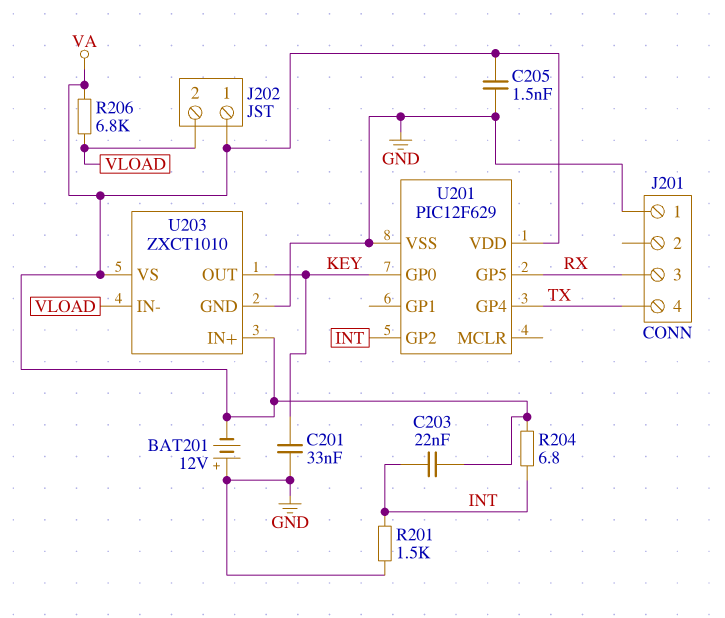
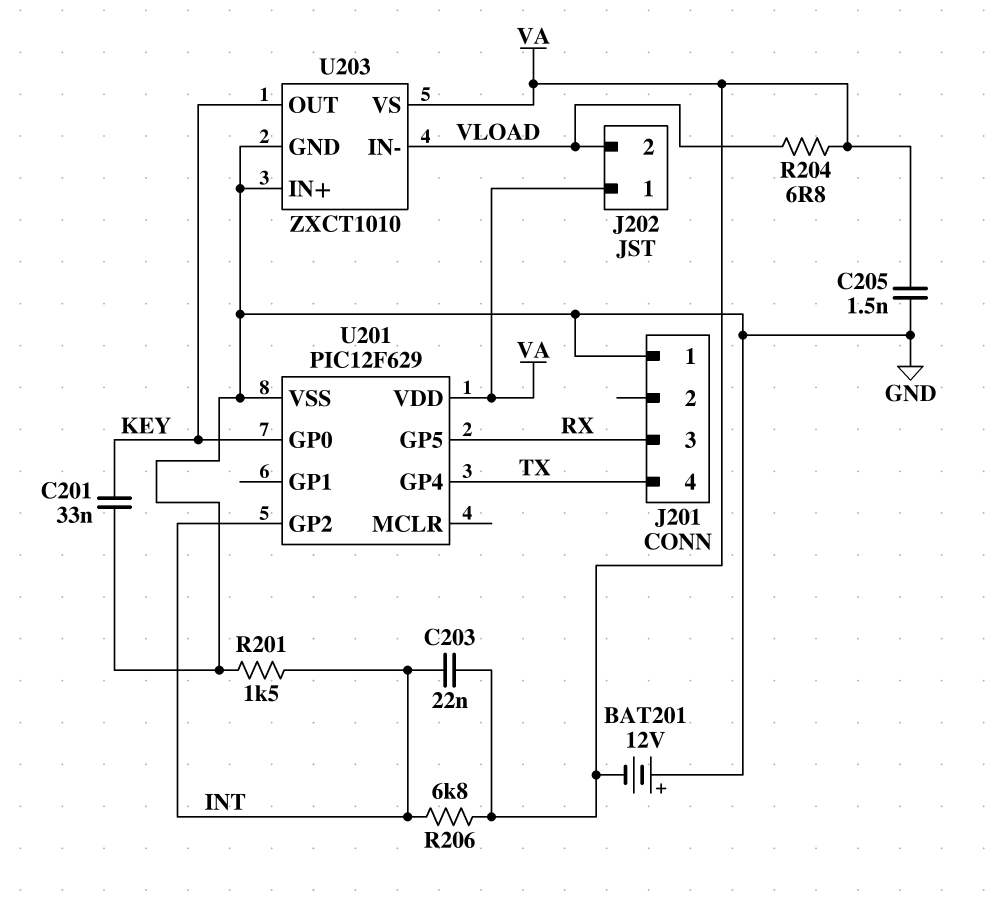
R204: 6.8 (INT, VA) -> 6.8 (VA, VLOAD)
R206: 6.8k (VA, VLOAD) -> 6.8k (INT, VA)
U203 pin IN+: VA -> GND

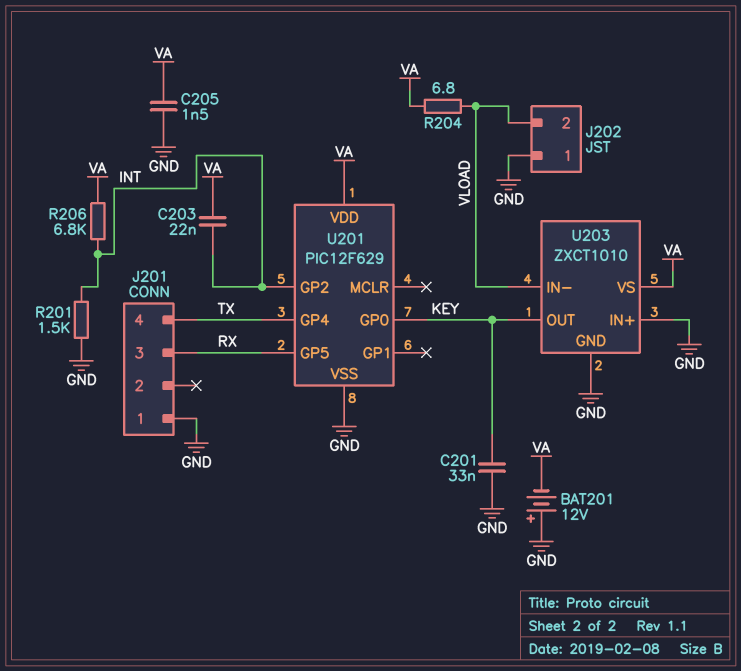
J202 pin 1: VA -> GND

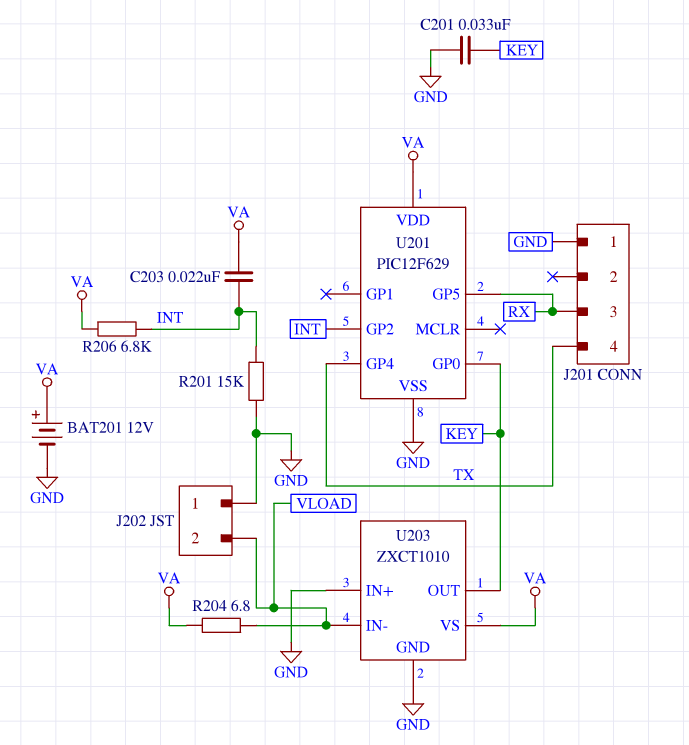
BAT201: 12V (plus GND, minus VA) -> 12V (plus VA, minus GND)
C205: 1.5nF (GND, VA) -> none
R201: 1.5k (GND, INT) -> 15k (GND, INT)

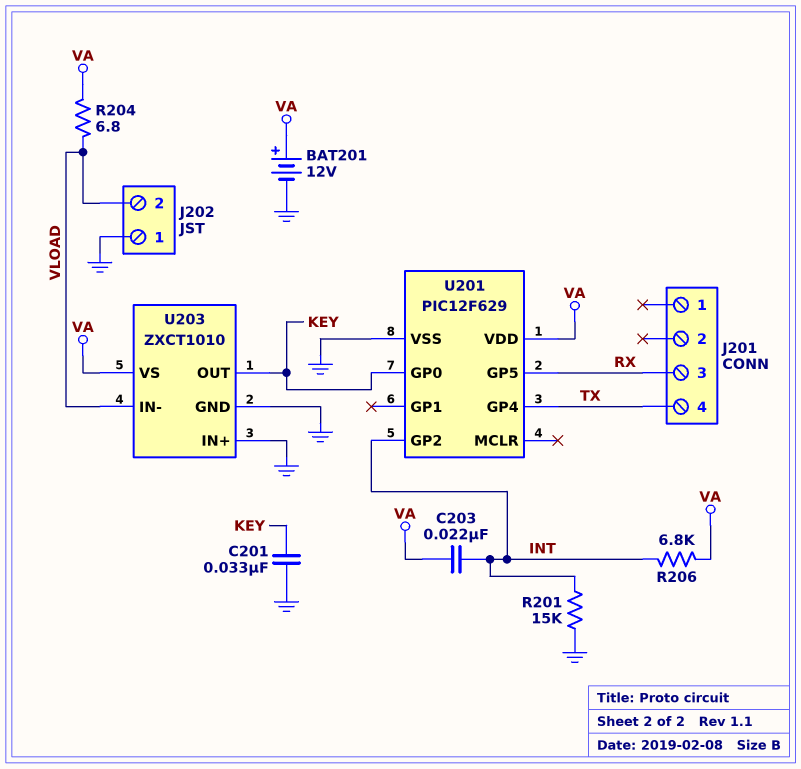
J201 pin 1: GND -> none

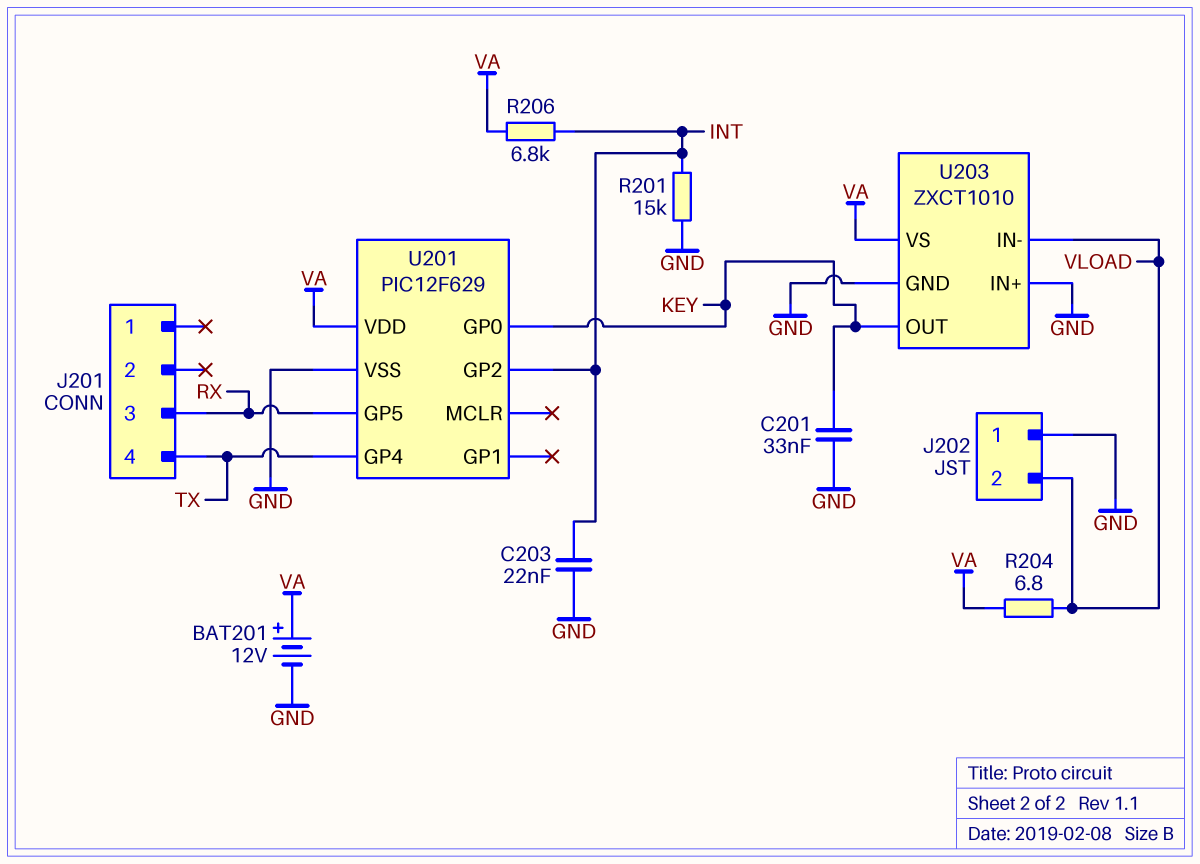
C203: 22nF (INT, VA) -> 22nF (GND, INT)

